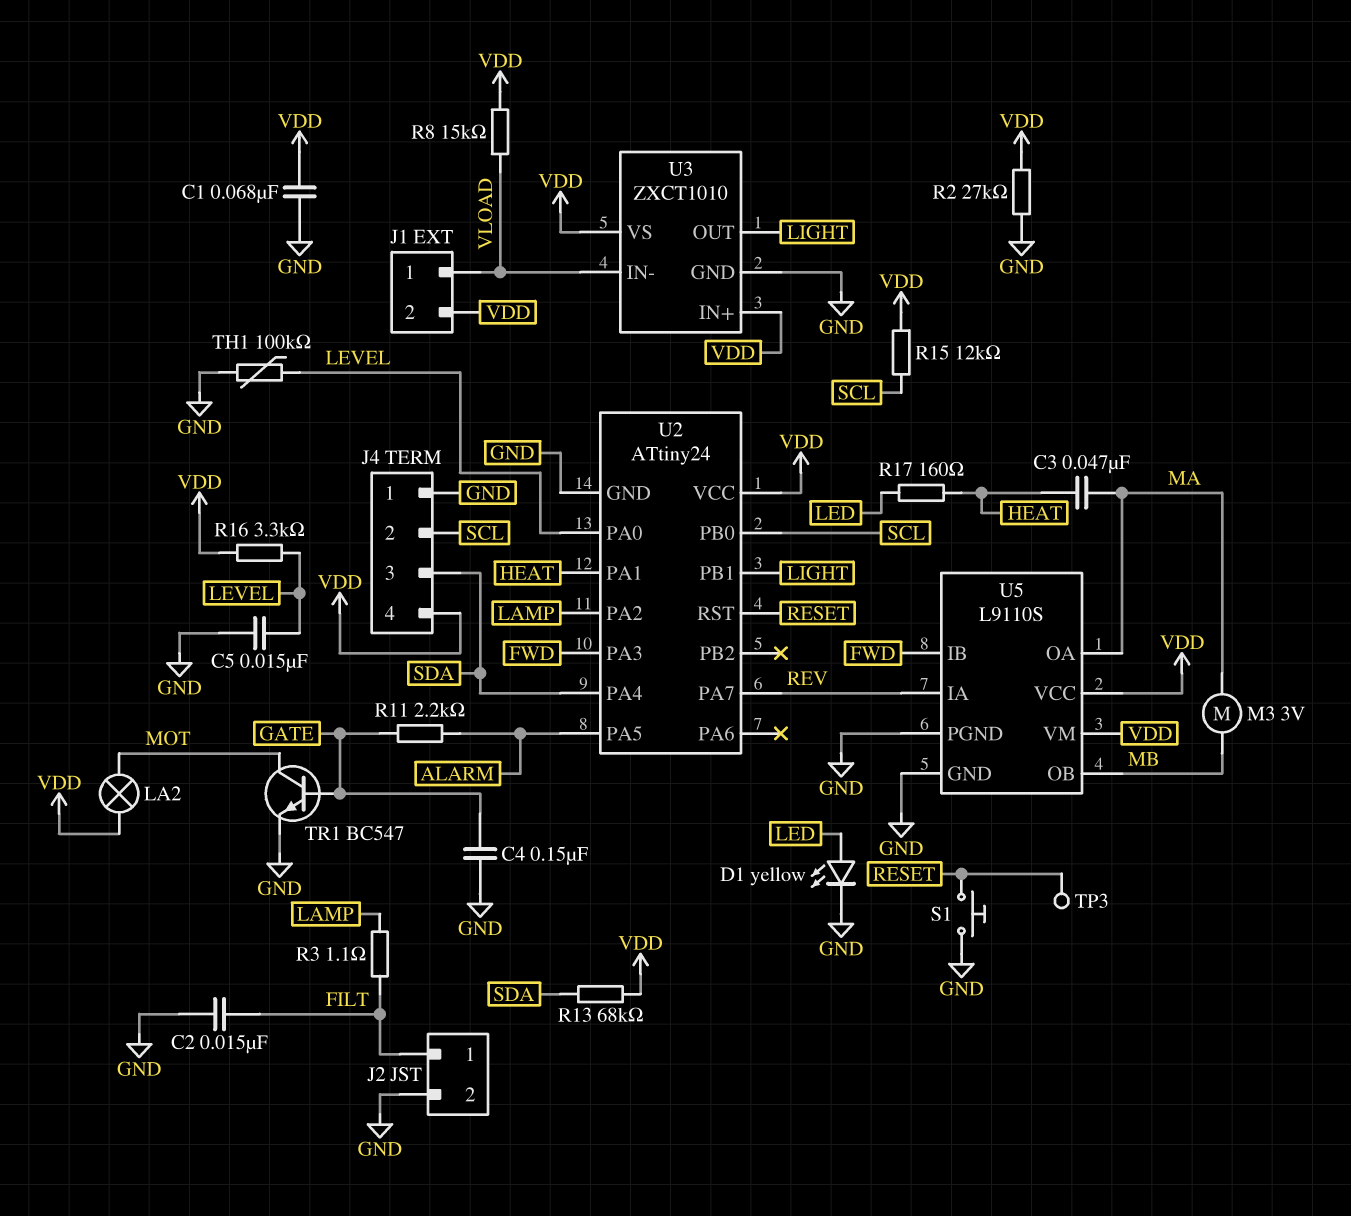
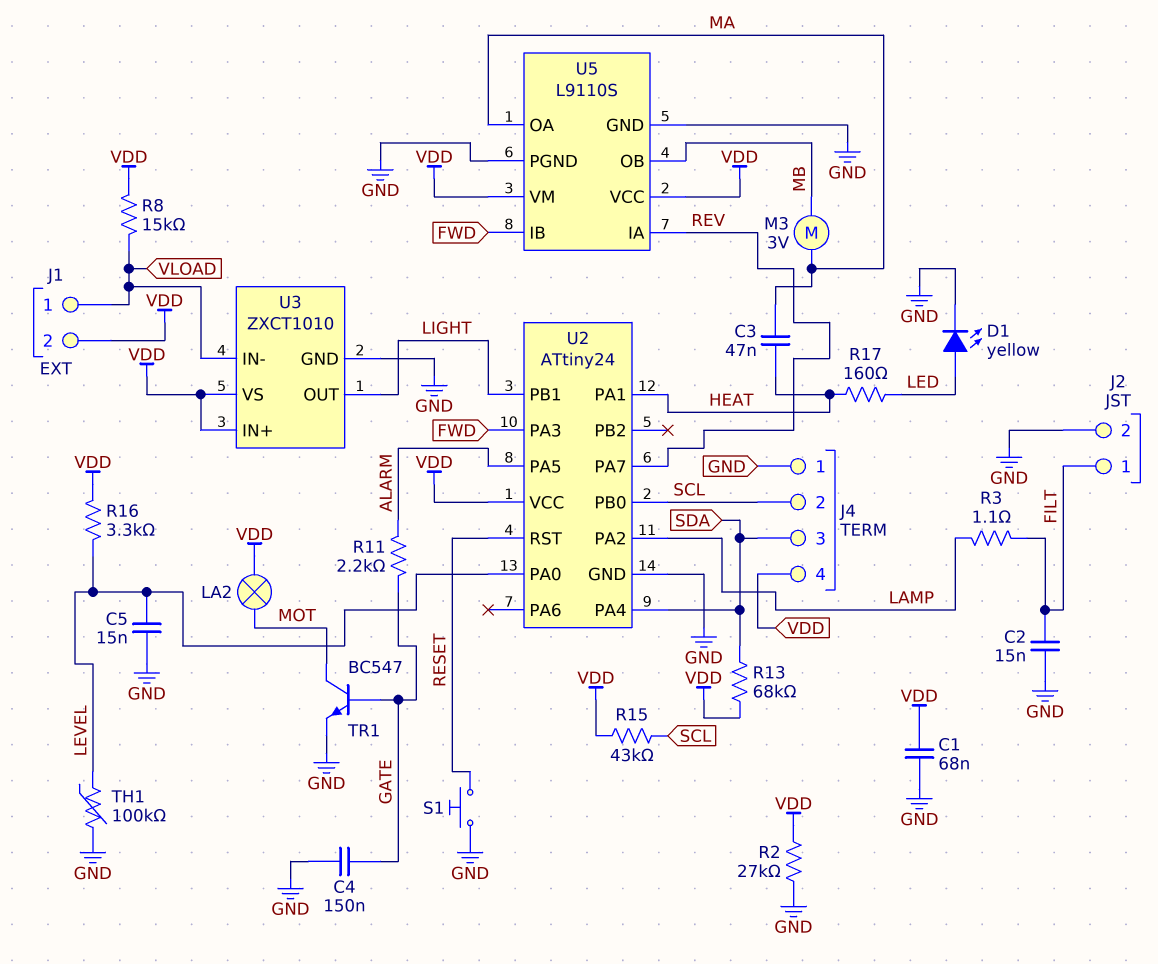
R15: 12k (SCL, VDD) -> 43k (SCL, VDD)
TP3: test point (RESET) -> none

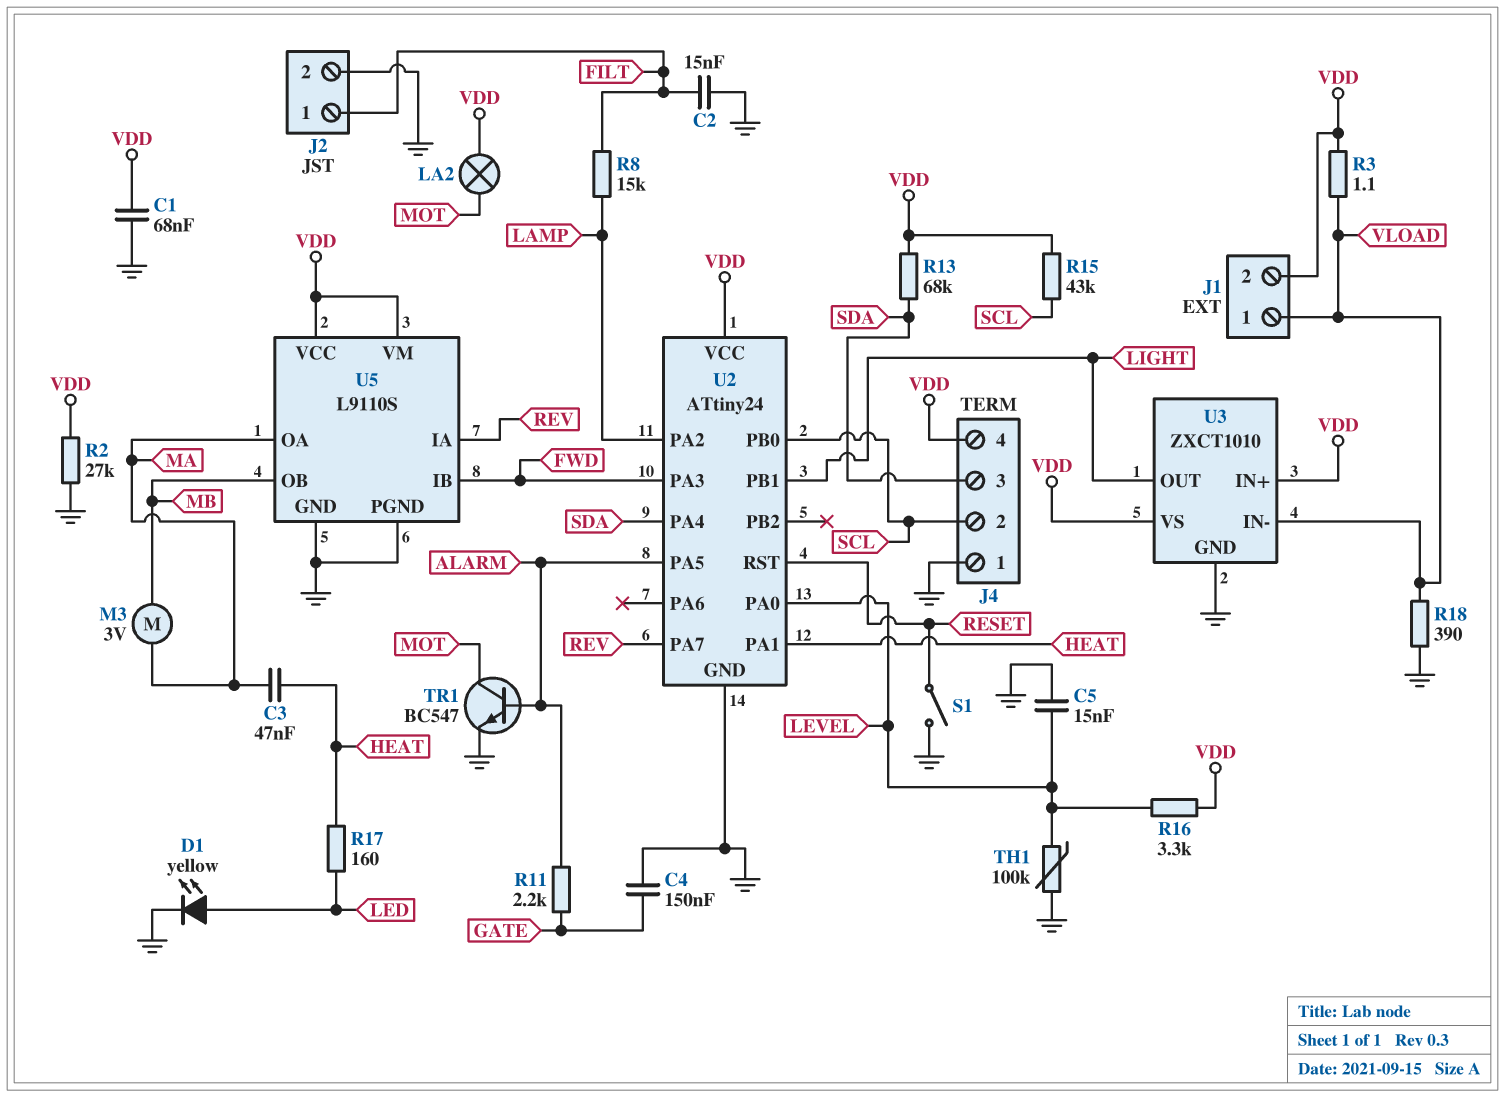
R3: 1.1 (FILT, LAMP) -> 1.1 (VDD, VLOAD)
R8: 15k (VDD, VLOAD) -> 15k (FILT, LAMP)
R18: none -> 390 (GND, VLOAD)
S1: button (GND, RESET) -> switch (GND, RESET)
TR1: NPN BC547 (B GATE, C MOT, E GND) -> NPN BC547 (B ALARM, C MOT, E GND)

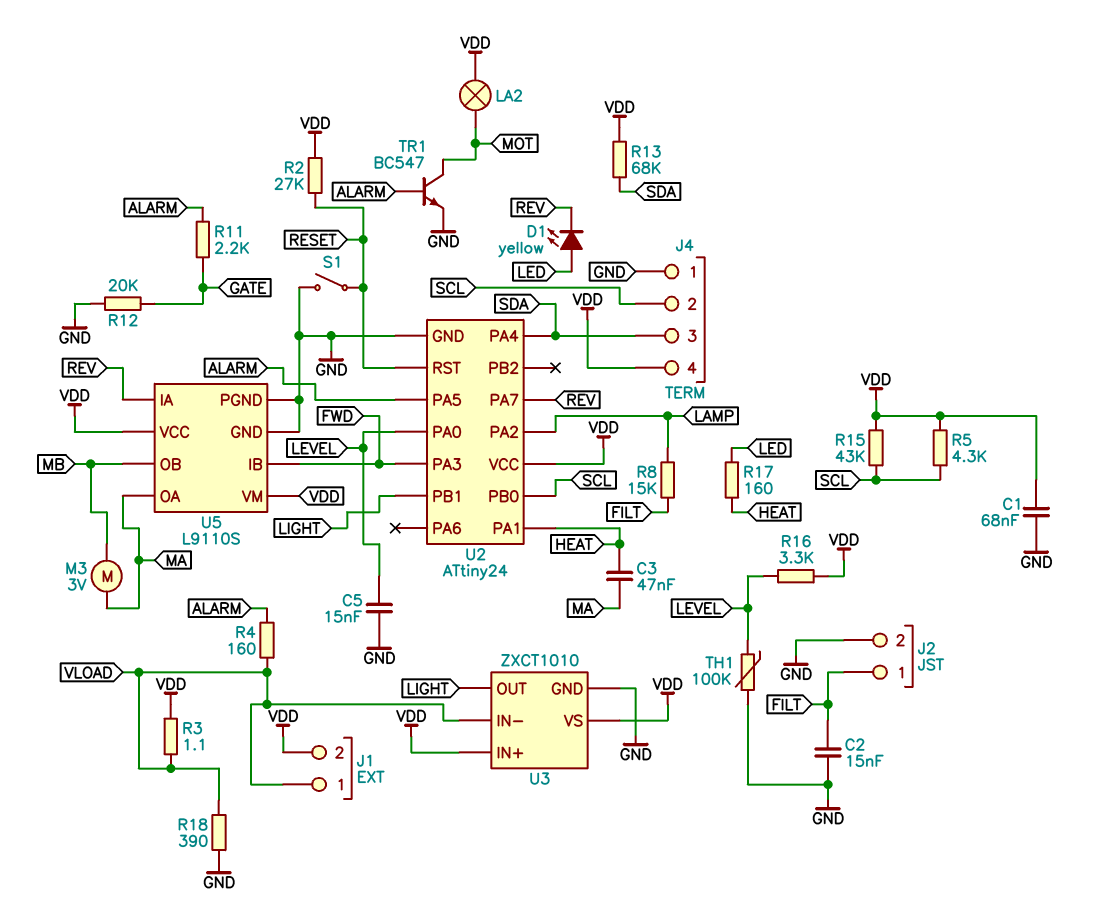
C4: 150nF (GATE, GND) -> none
D1: LED yellow (A LED, K GND) -> LED yellow (A LED, K REV)
R2: 27k (GND, VDD) -> 27k (RESET, VDD)
R4: none -> 160 (ALARM, VLOAD)
R5: none -> 4.3k (SCL, VDD)
R12: none -> 20k (GATE, GND)

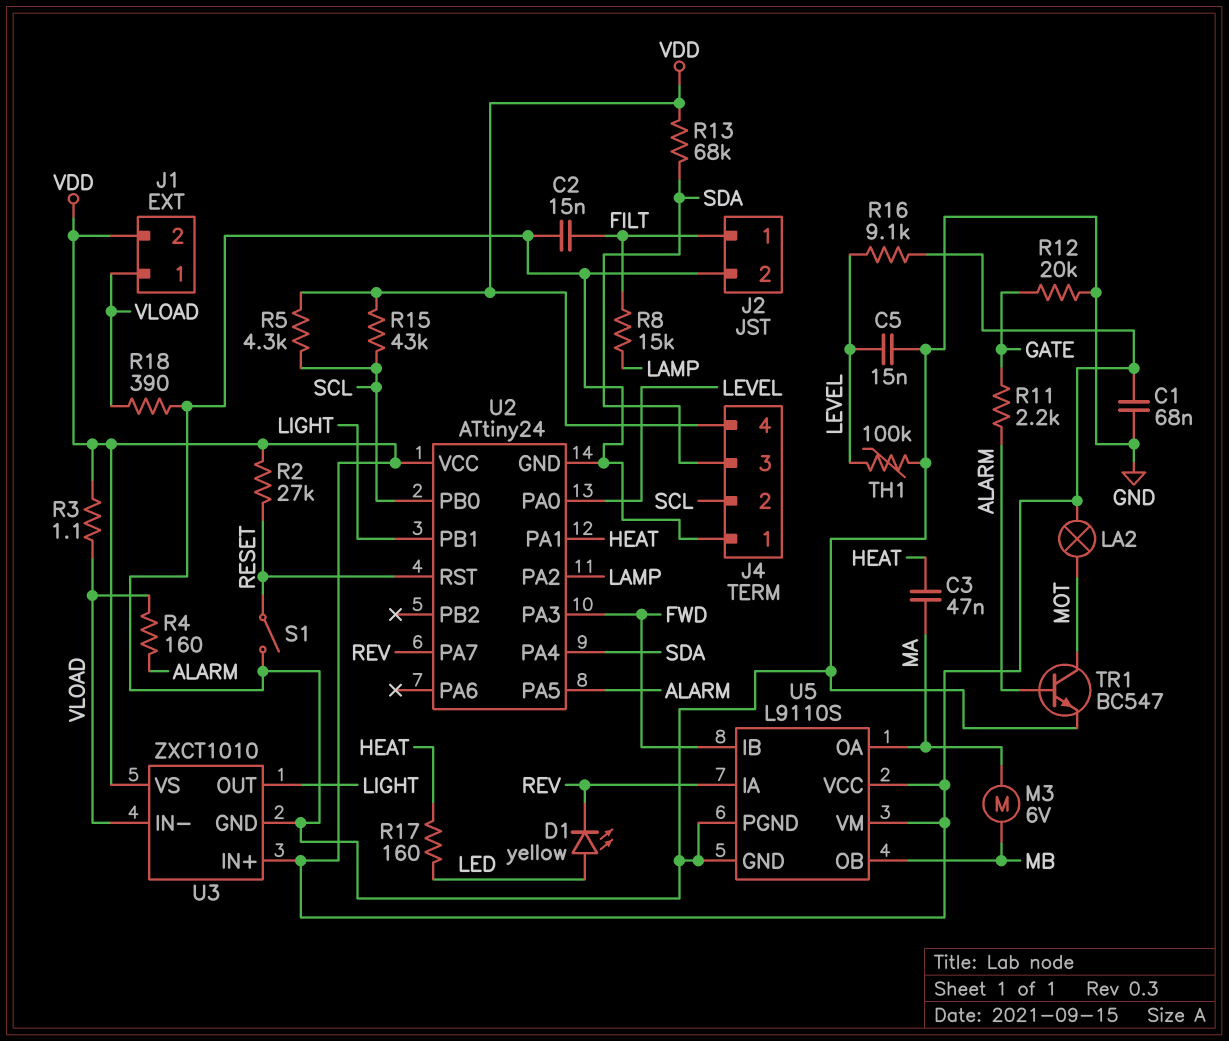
M3: motor 3V (MA, MB) -> motor 6V (MA, MB)
R16: 3.3k (LEVEL, VDD) -> 9.1k (LEVEL, VDD)

